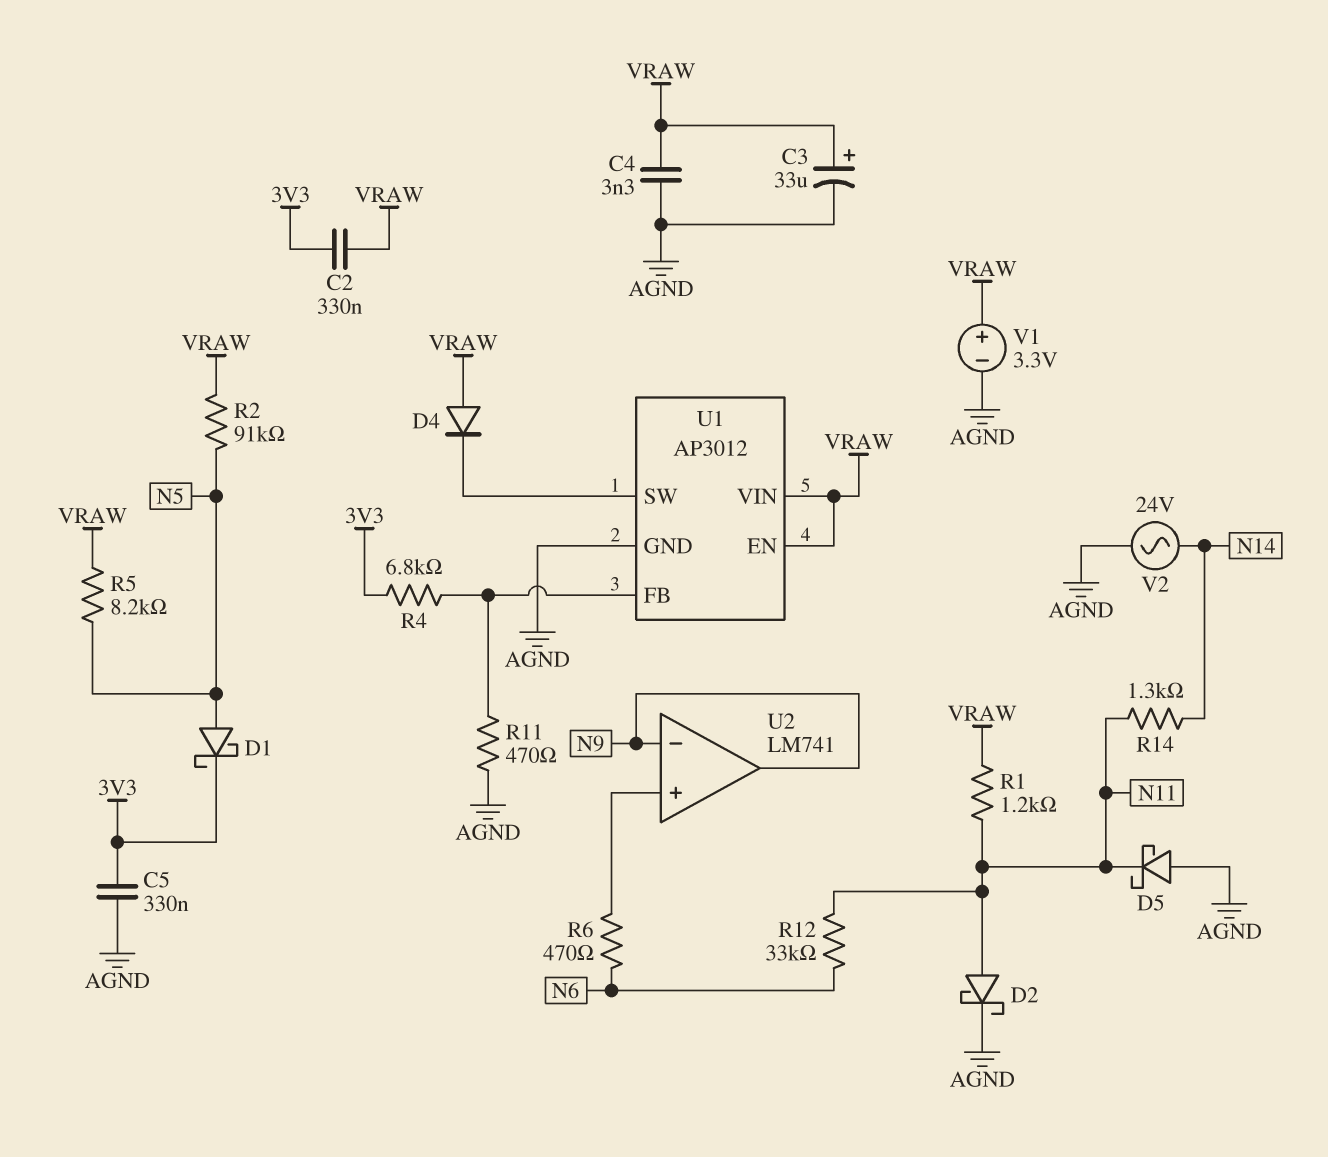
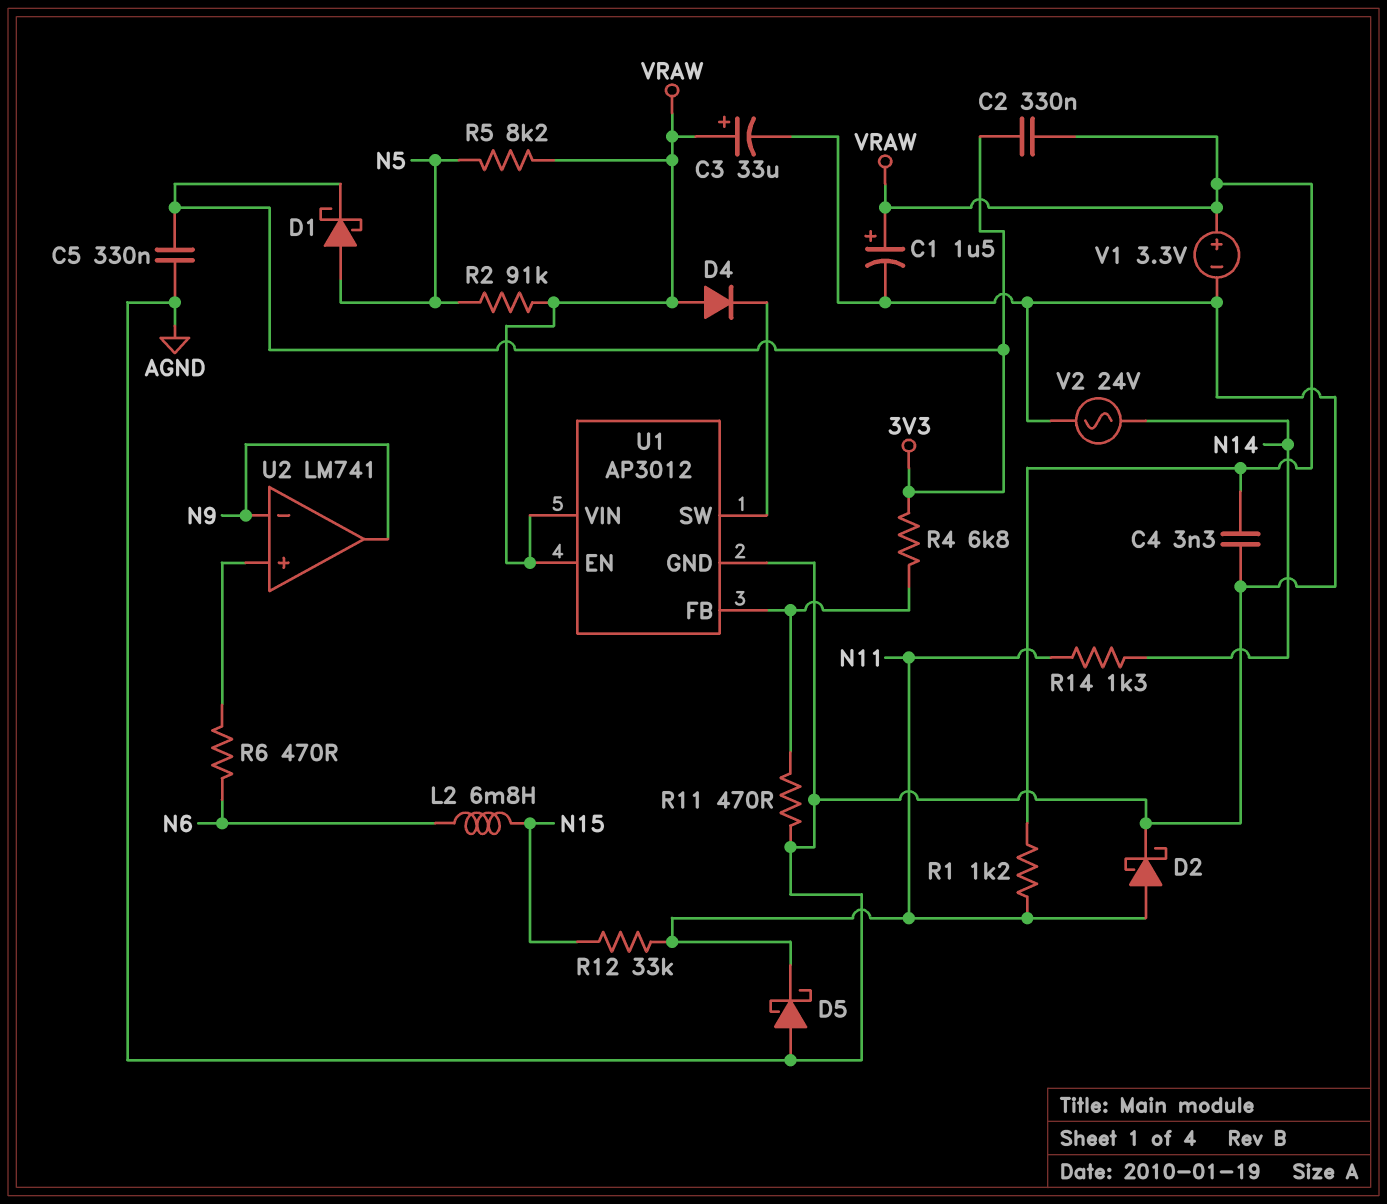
C1: none -> 1.5uF (plus VRAW, minus AGND)
L2: none -> 6.8mH (N6, N15)
R12: 33k (N6, N11) -> 33k (N11, N15)

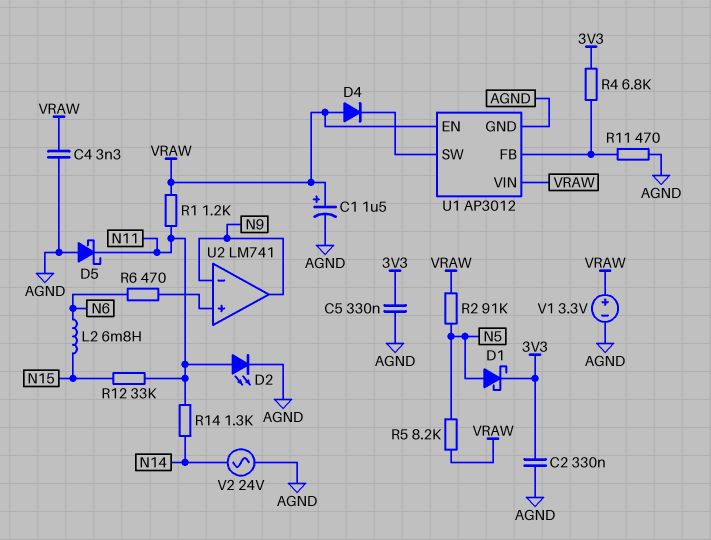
C2: 330nF (3V3, VRAW) -> 330nF (3V3, AGND)
C3: 33uF (plus VRAW, minus AGND) -> none
D2: schottky (A N11, K AGND) -> LED (A N11, K AGND)

